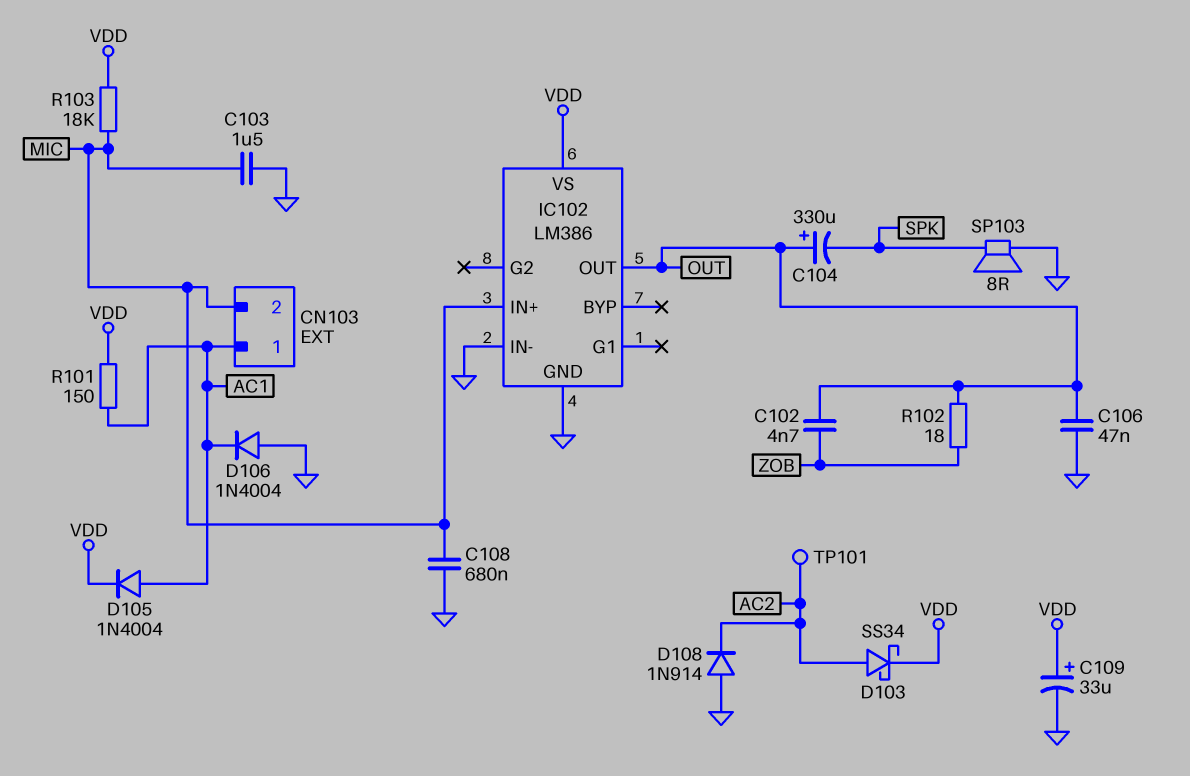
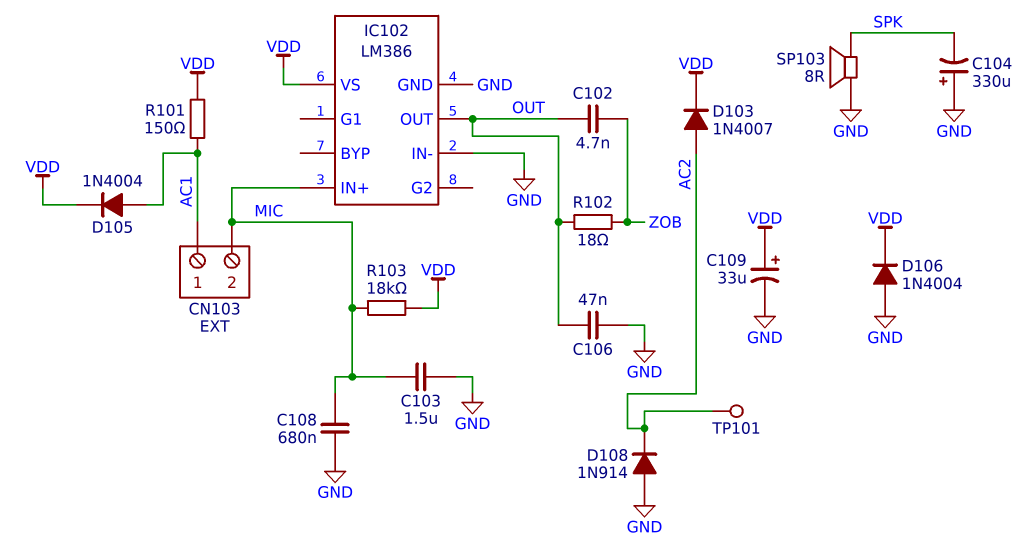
C104: 330uF (plus OUT, minus SPK) -> 330uF (plus GND, minus SPK)
D103: schottky SS34 (A AC2, K VDD) -> diode 1N4007 (A AC2, K VDD)
D106: diode 1N4004 (A GND, K AC1) -> diode 1N4004 (A GND, K VDD)

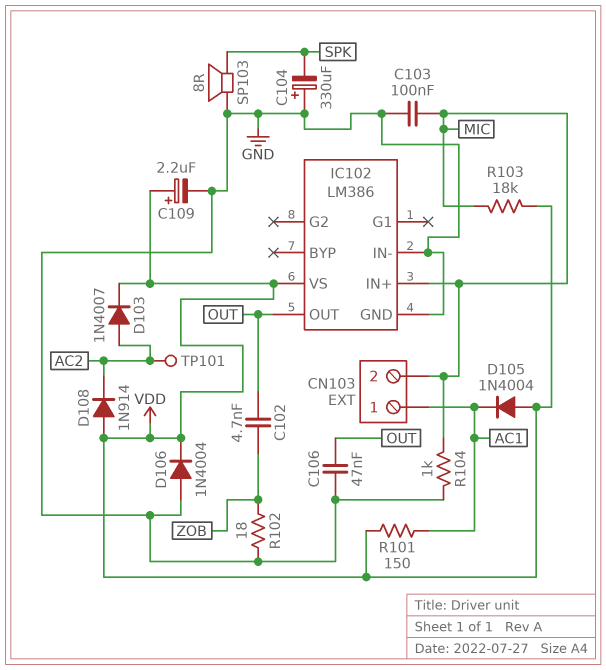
C103: 1.5uF (GND, MIC) -> 100nF (GND, MIC)
C108: 680nF (GND, MIC) -> none
C109: 33uF (plus VDD, minus GND) -> 2.2uF (plus VDD, minus GND)
D105: diode 1N4004 (A AC1, K VDD) -> diode 1N4004 (A VDD, K AC1)
D108: diode 1N914 (A GND, K AC2) -> diode 1N914 (A VDD, K AC2)
R102: 18 (OUT, ZOB) -> 18 (GND, ZOB)
R104: none -> 1k (GND, MIC)

